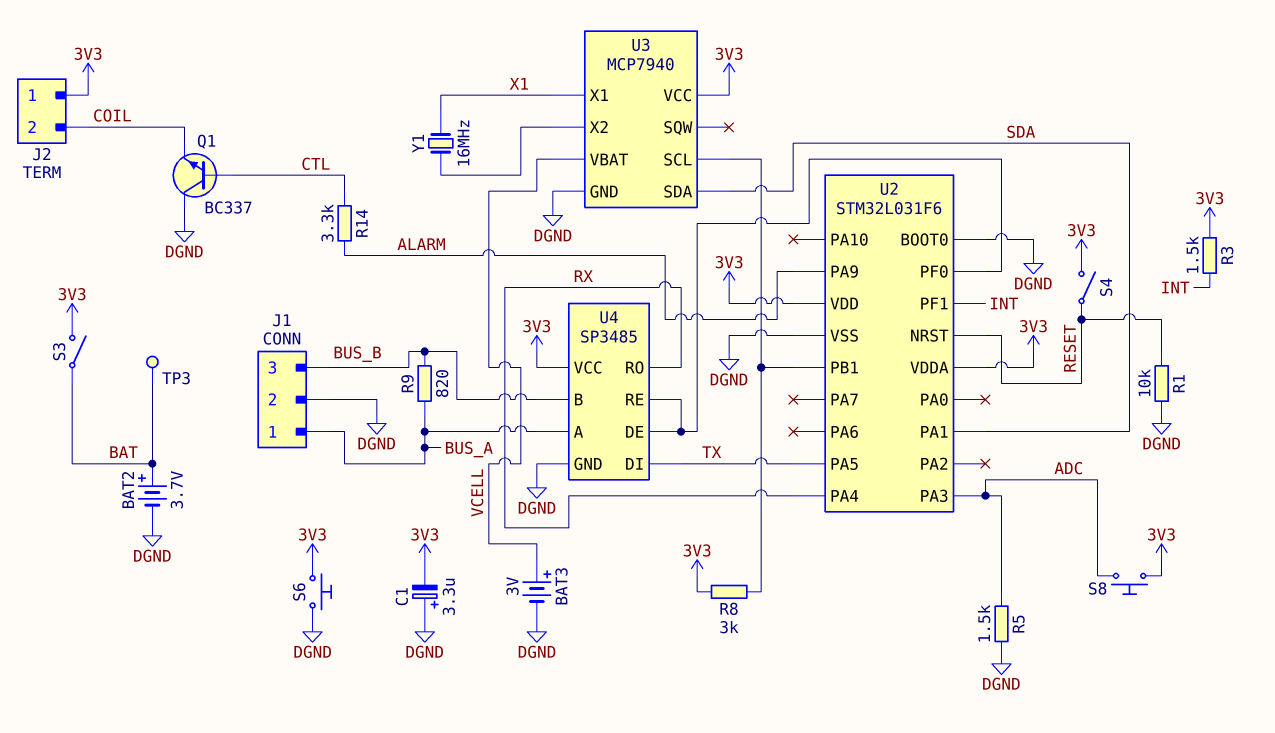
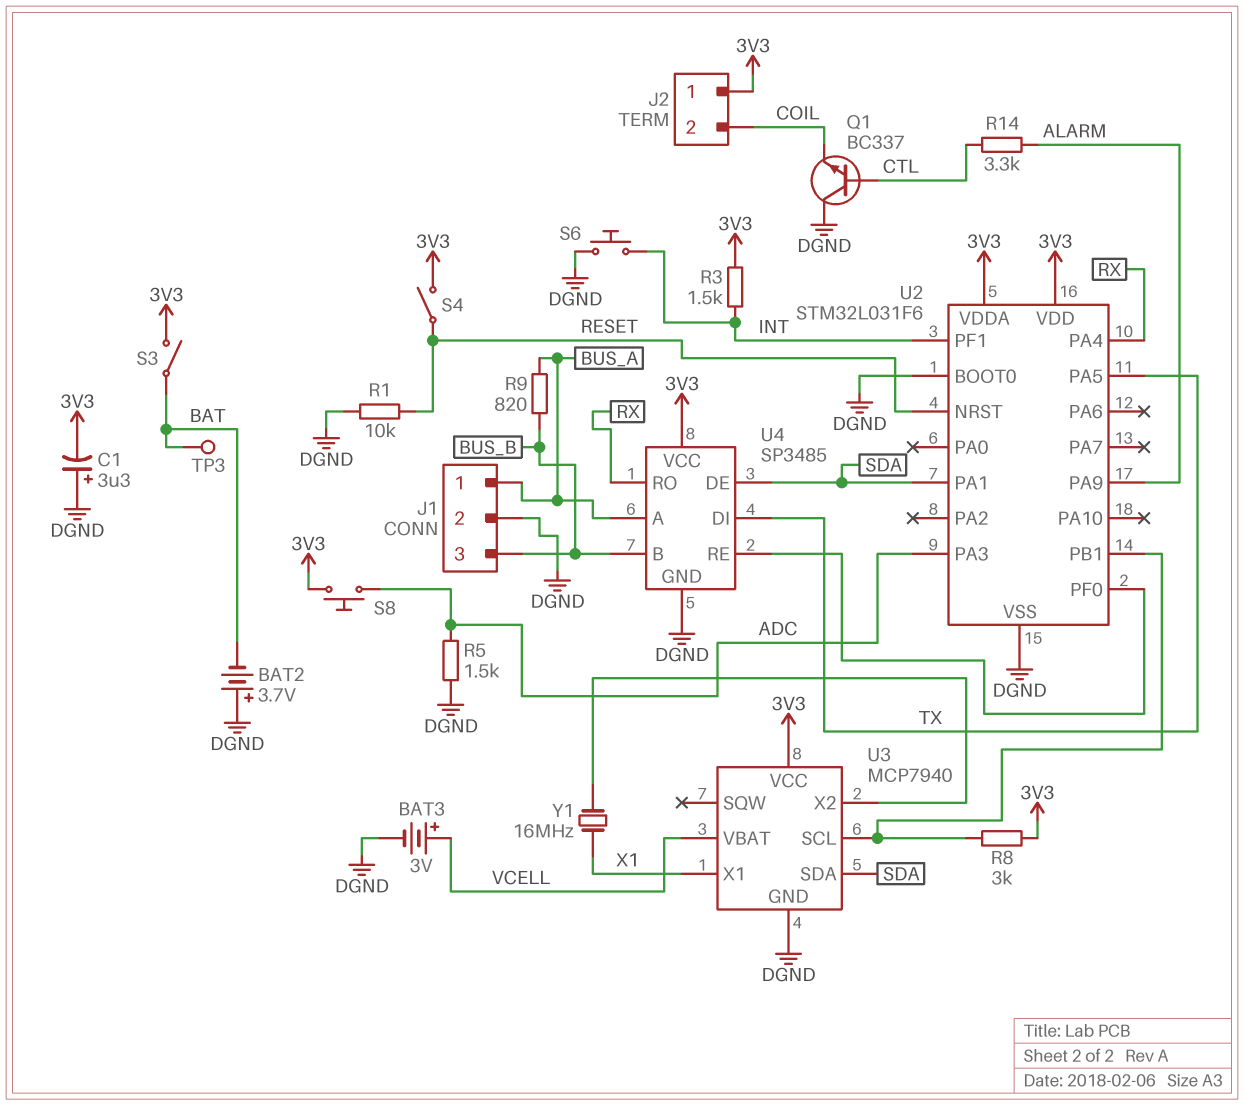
BAT2: 3.7V (plus BAT, minus DGND) -> 3.7V (plus DGND, minus BAT)
S6: button (3V3, DGND) -> button (DGND, INT)
U4 pin DE: U2/PF0 -> SDA

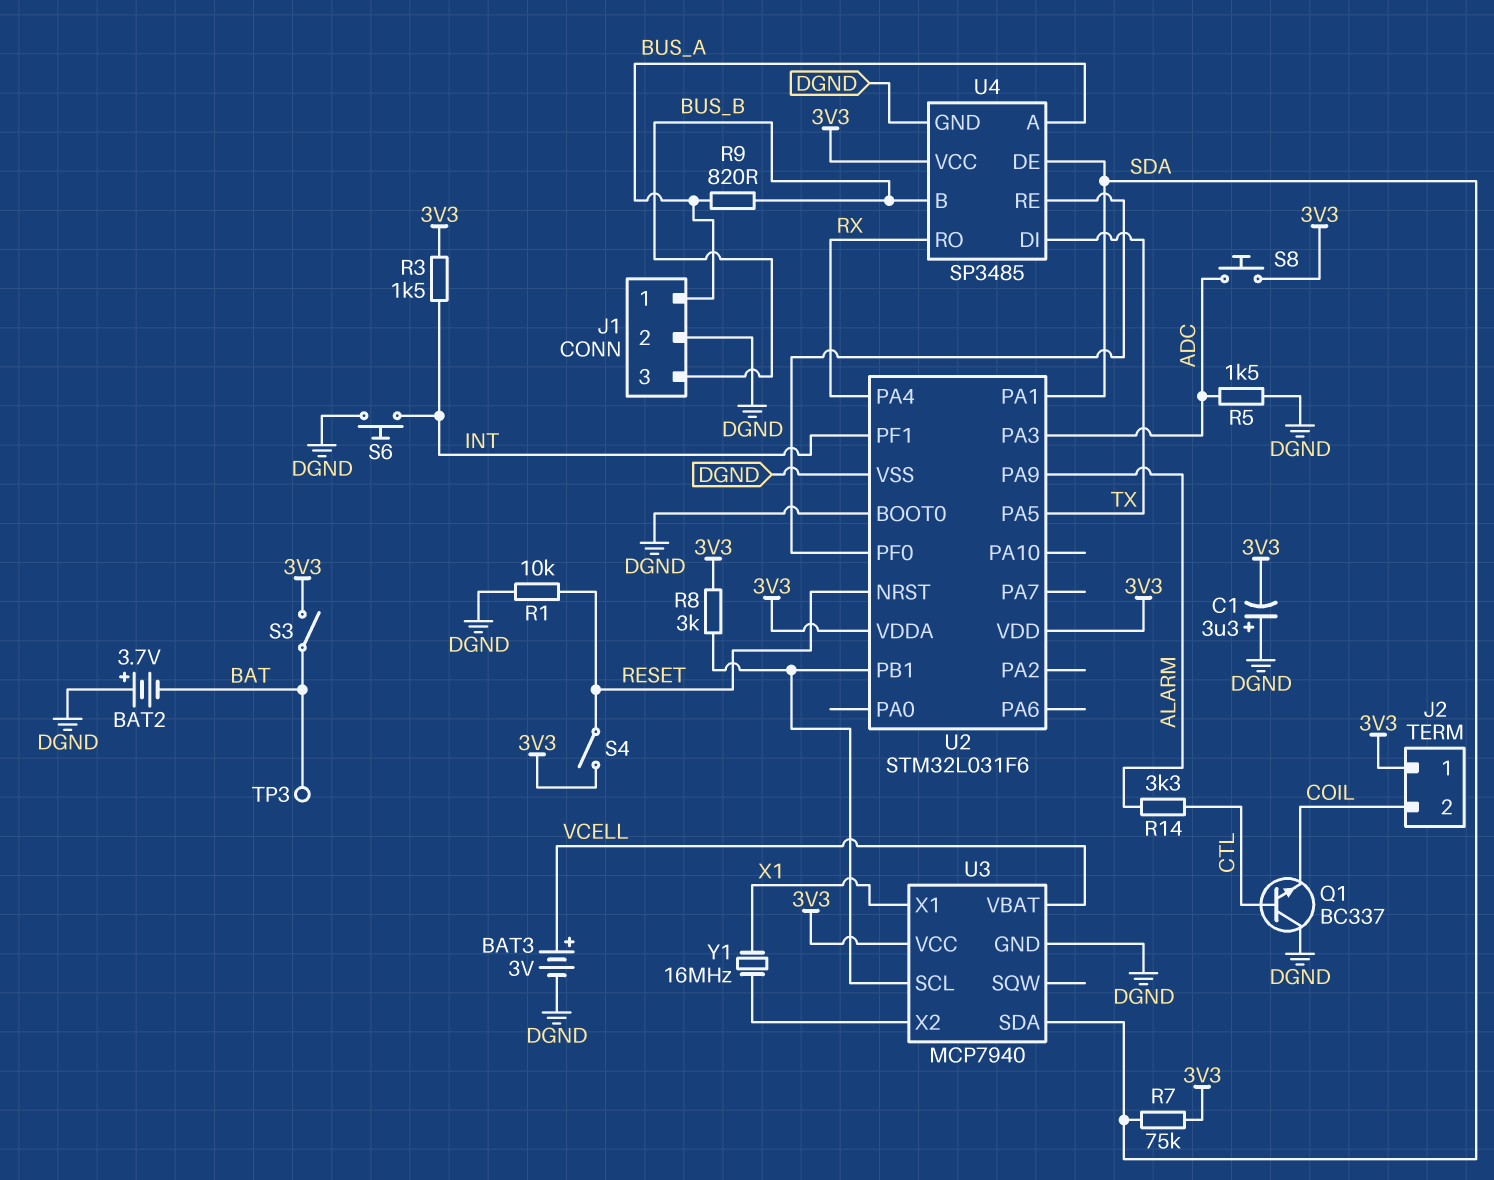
R7: none -> 75k (3V3, SDA)

